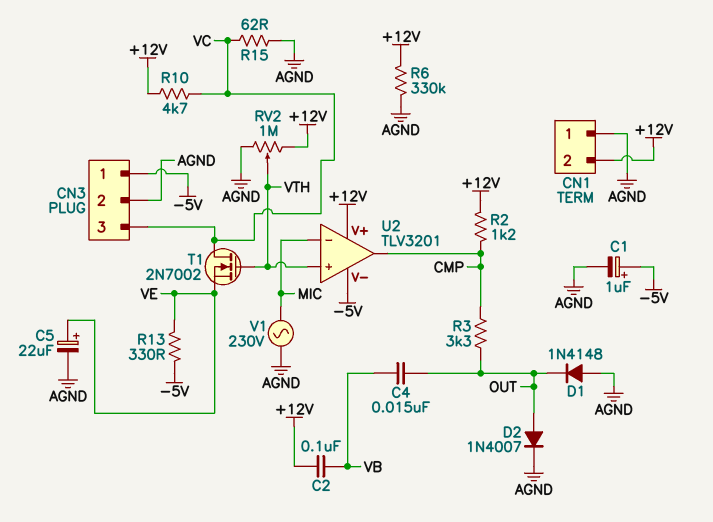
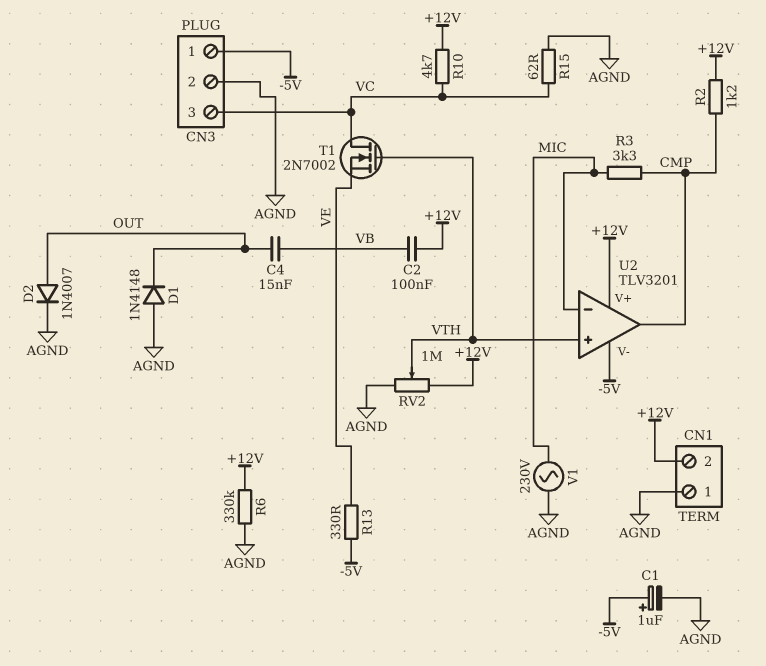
C5: 22uF (plus VE, minus AGND) -> none
R3: 3.3k (CMP, OUT) -> 3.3k (CMP, MIC)

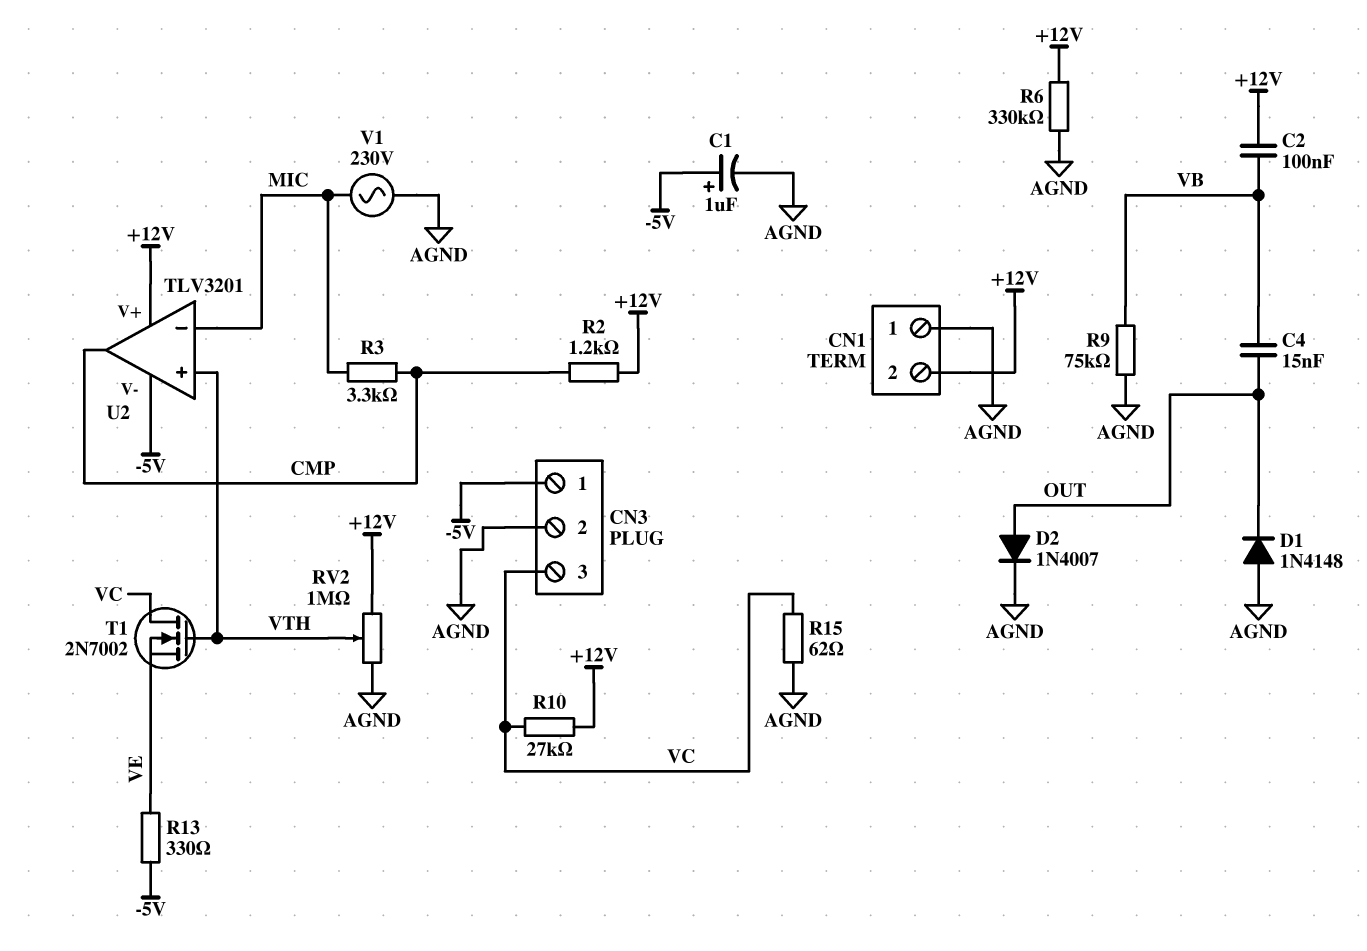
R9: none -> 75k (AGND, VB)
R10: 4.7k (+12V, VC) -> 27k (+12V, VC)

